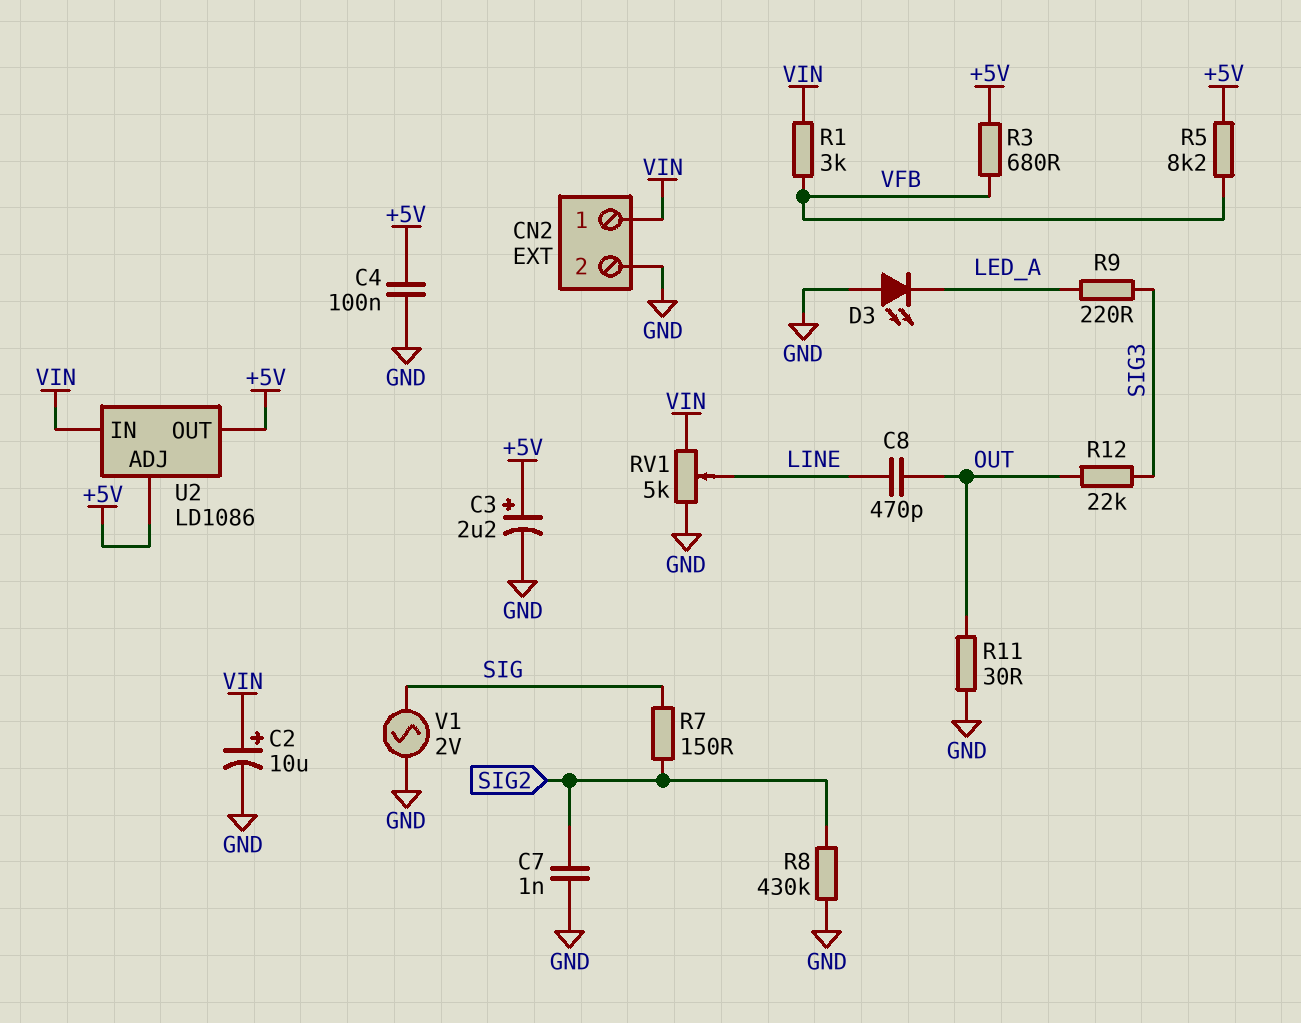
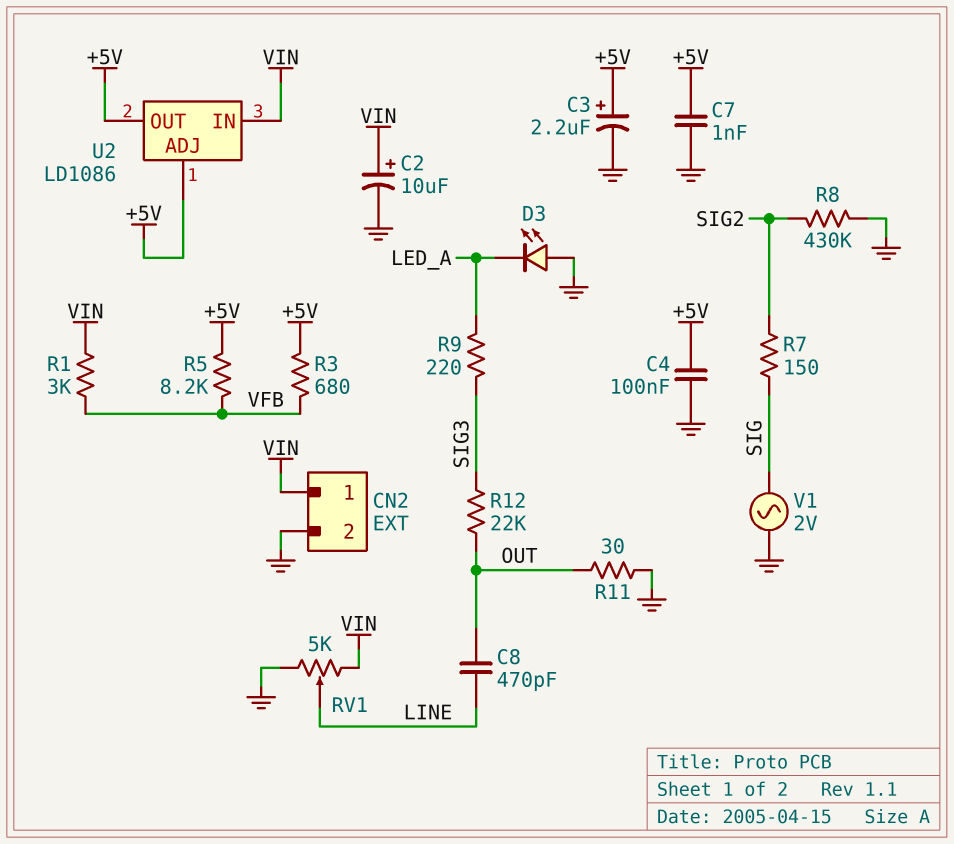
C7: 1nF (GND, SIG2) -> 1nF (+5V, GND)

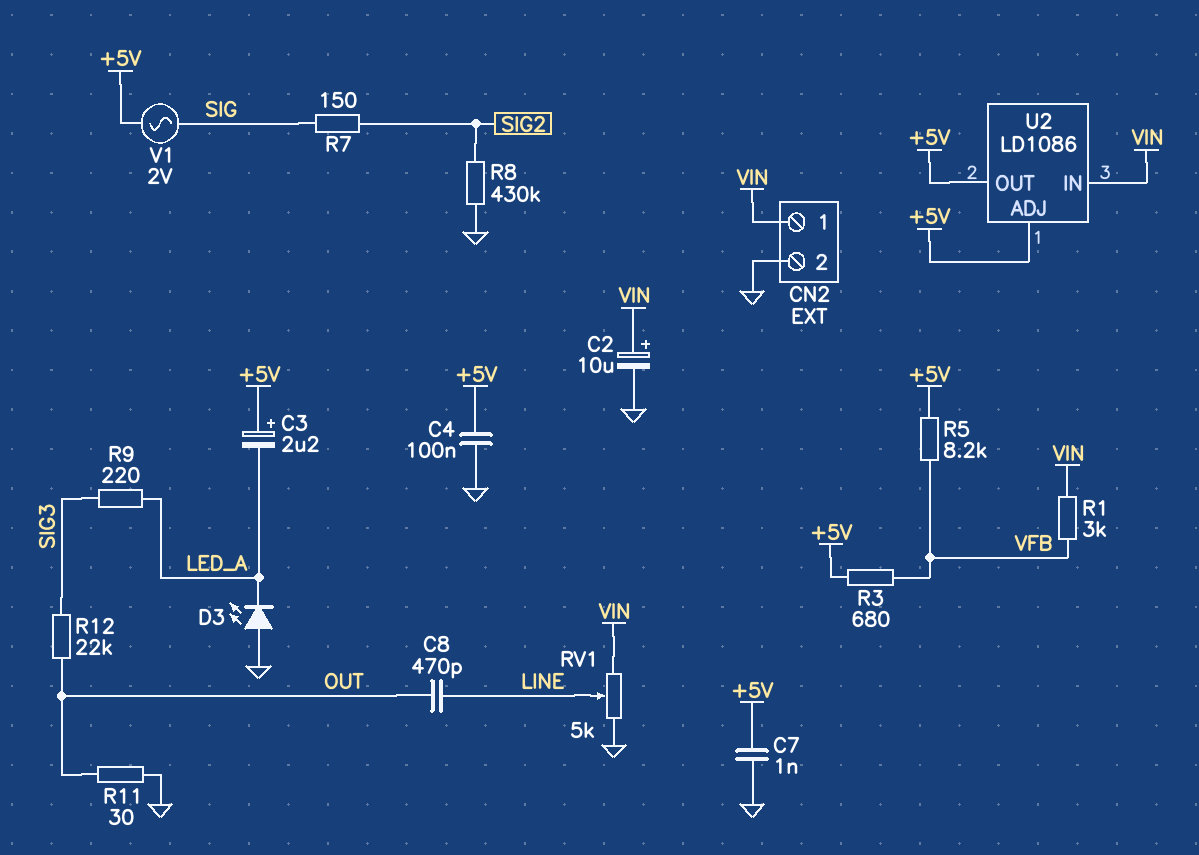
C3: 2.2uF (plus +5V, minus GND) -> 2.2uF (plus +5V, minus LED_A)
V1: AC 2V (GND, SIG) -> AC 2V (+5V, SIG)

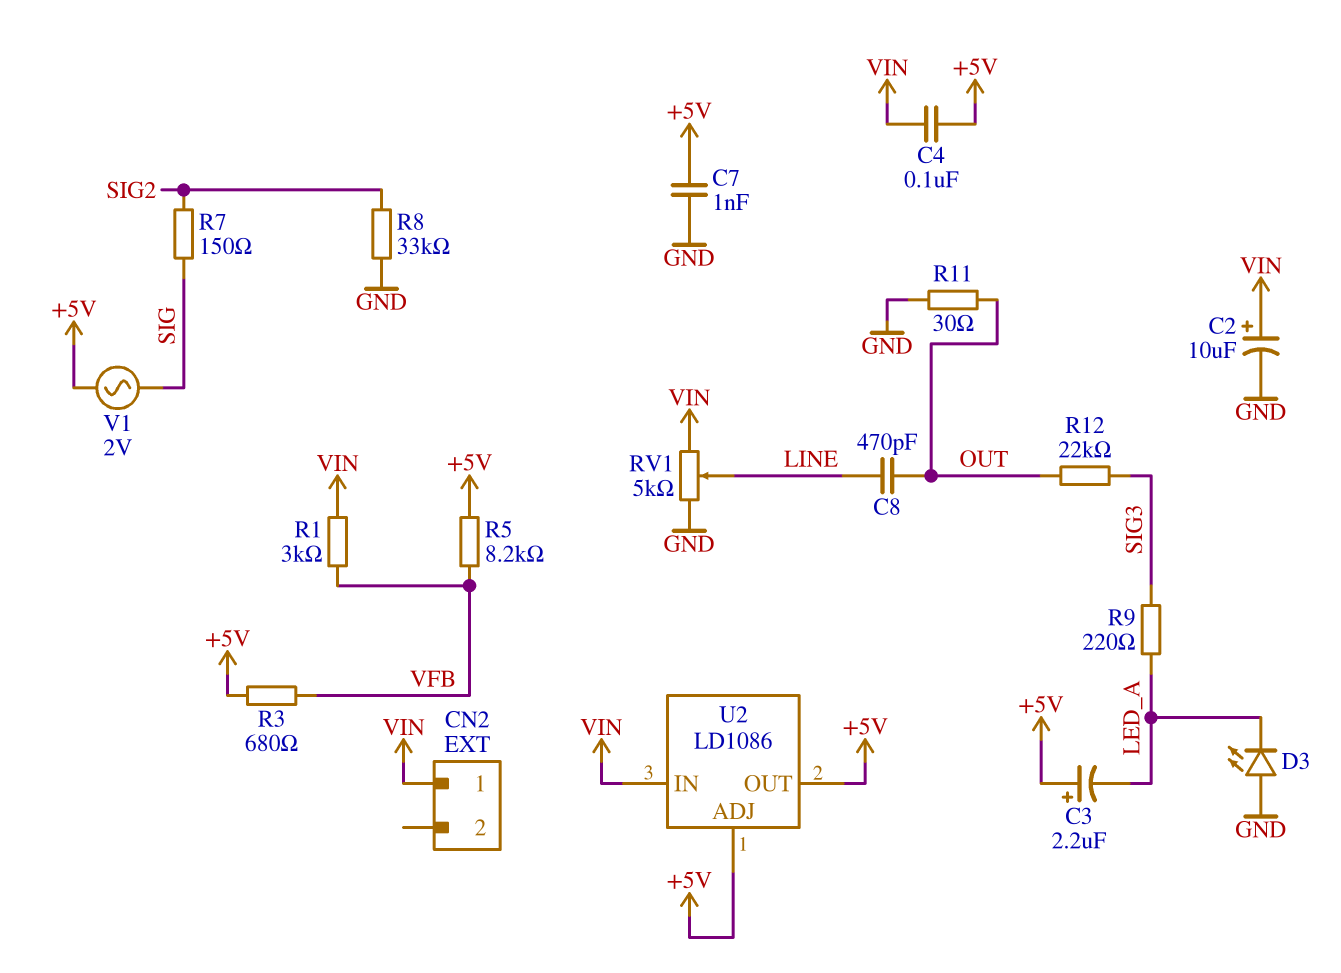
C4: 100nF (+5V, GND) -> 100nF (+5V, VIN)
CN2 pin 2: GND -> none
R8: 430k (GND, SIG2) -> 33k (GND, SIG2)

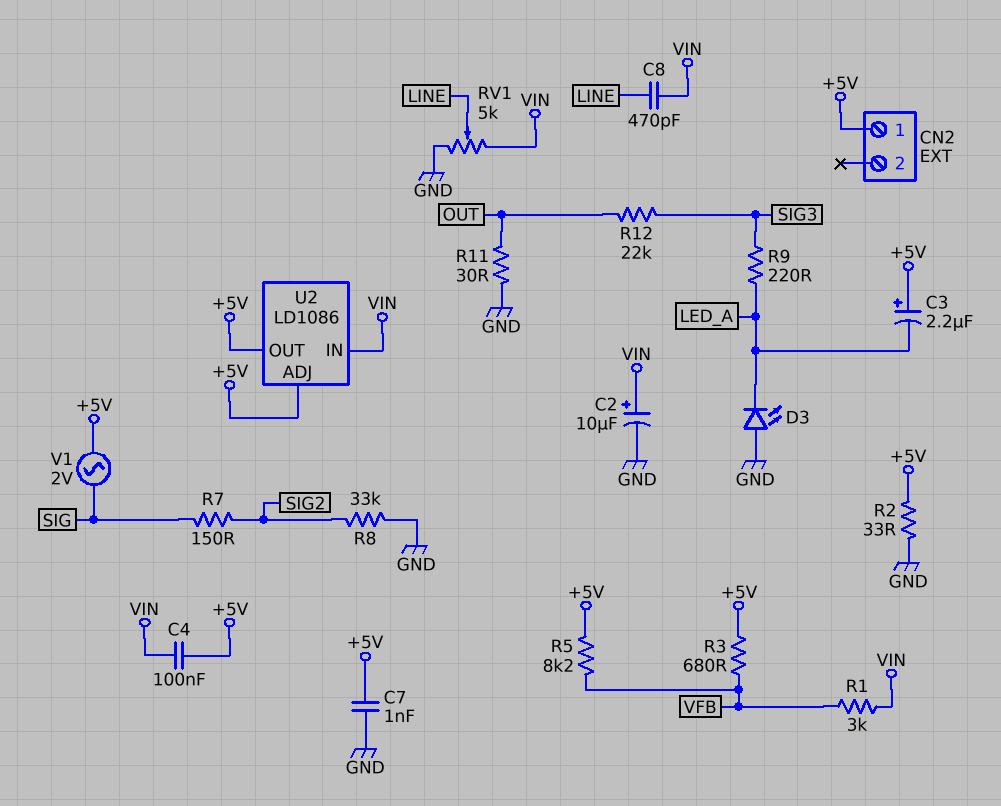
C8: 470pF (LINE, OUT) -> 470pF (LINE, VIN)
CN2 pin 1: VIN -> +5V
R2: none -> 33 (+5V, GND)

